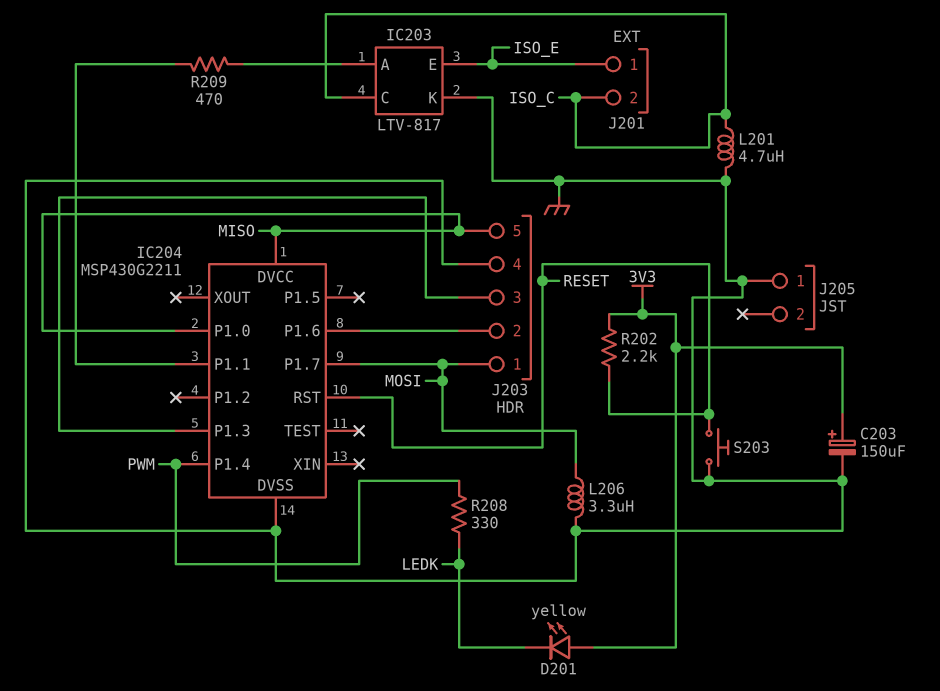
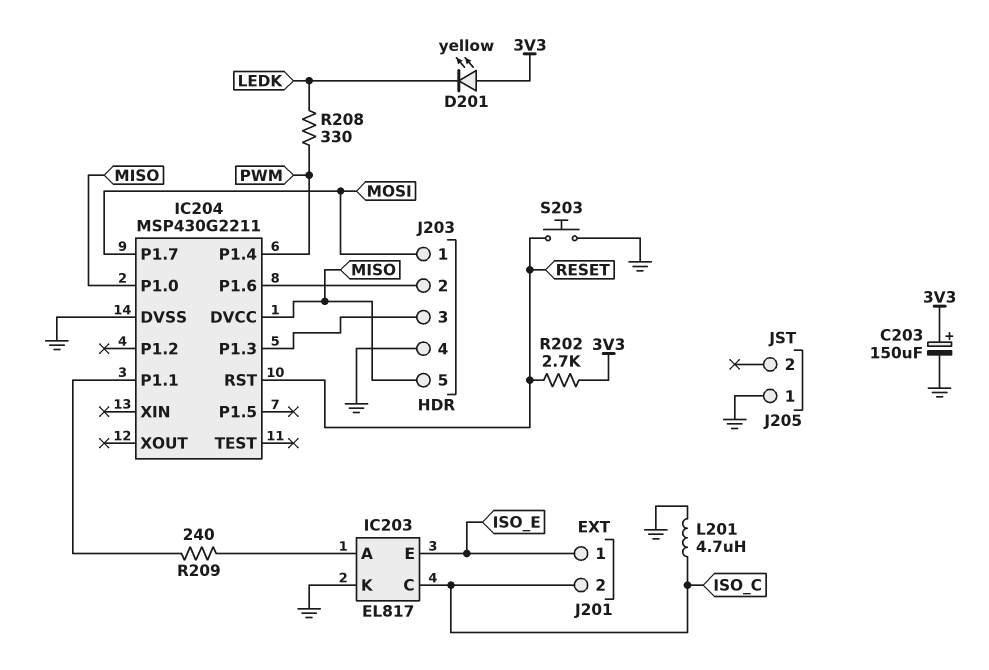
IC203: LTV-817 -> EL817
L206: 3.3uH (GND, MOSI) -> none
R202: 2.2k (3V3, RESET) -> 2.7k (3V3, RESET)
R209: 470 (IC203/A, IC204/P1.1) -> 240 (IC203/A, IC204/P1.1)

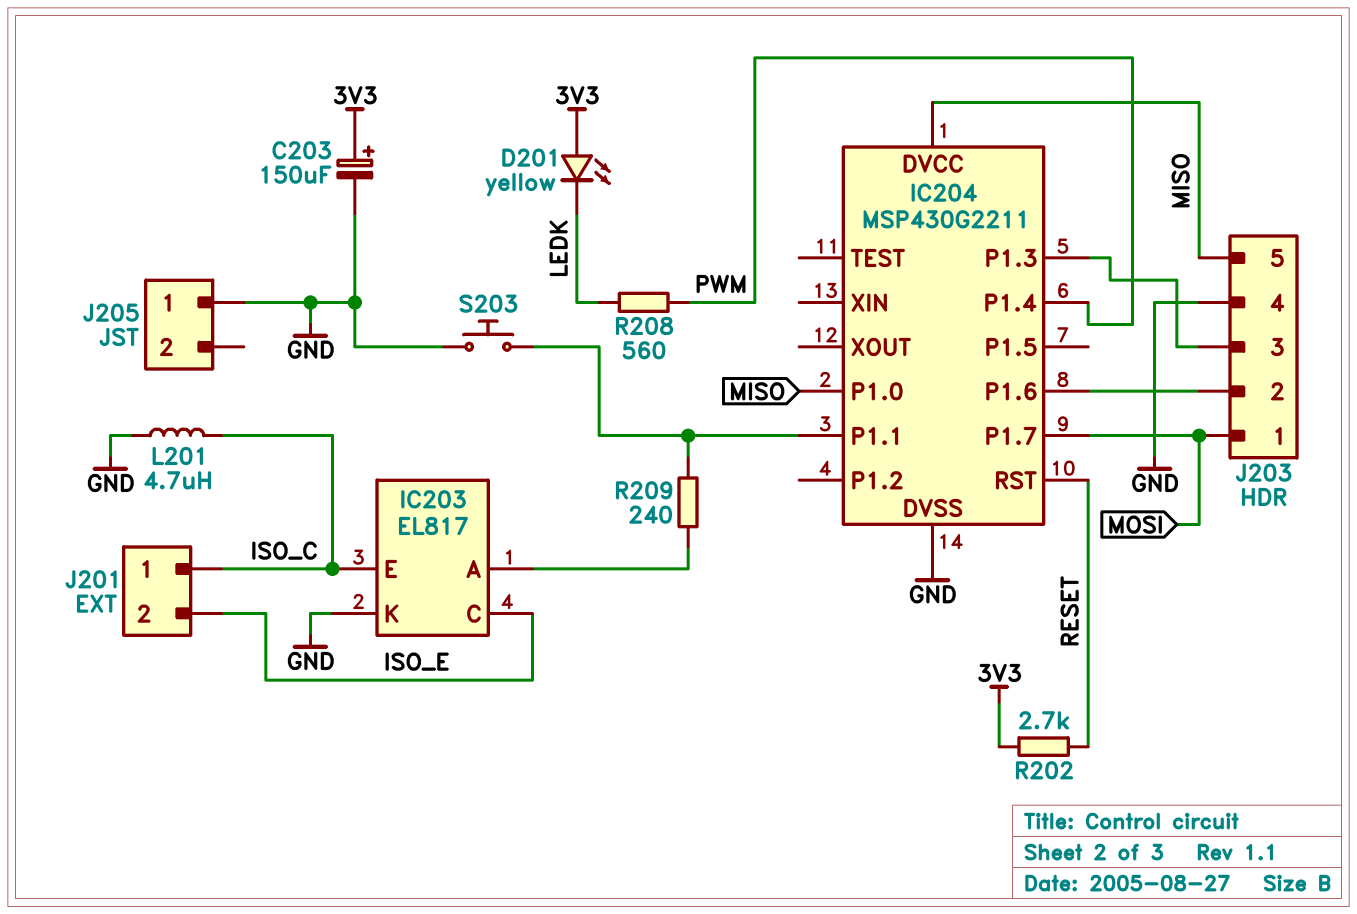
IC203 pin C: ISO_C -> ISO_E
IC203 pin E: ISO_E -> ISO_C
J201 pin 1: ISO_E -> ISO_C
J201 pin 2: ISO_C -> ISO_E
R208: 330 (LEDK, PWM) -> 560 (LEDK, PWM)
S203: button (GND, RESET) -> button (GND, IC204/P1.1)

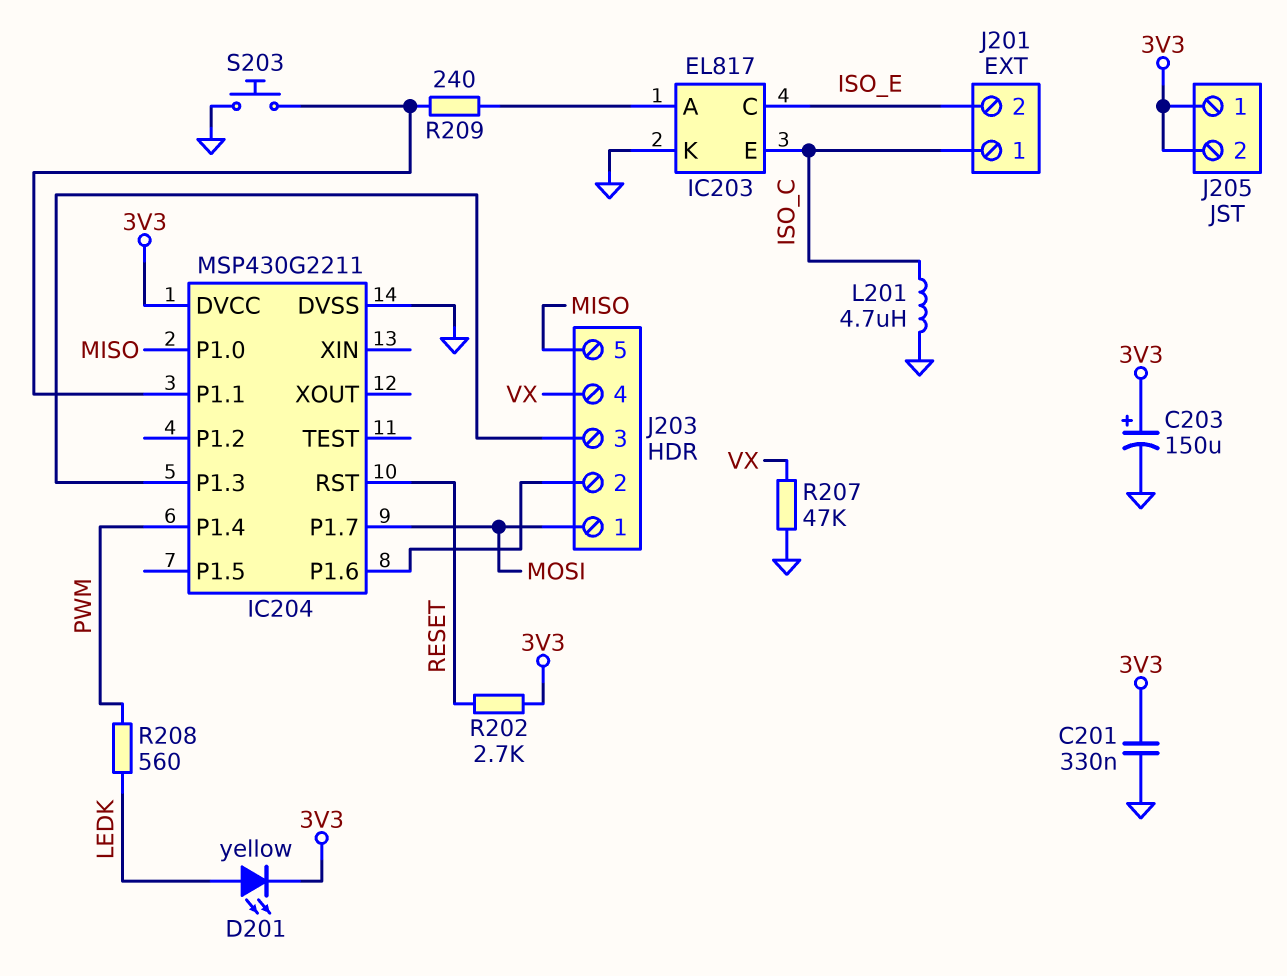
C201: none -> 330nF (3V3, GND)
D201: LED yellow (A 3V3, K LEDK) -> LED yellow (A LEDK, K 3V3)
IC204 pin DVCC: MISO -> 3V3
J203 pin 4: GND -> VX
J205 pin 1: GND -> 3V3
J205 pin 2: none -> 3V3
R207: none -> 47k (GND, VX)

